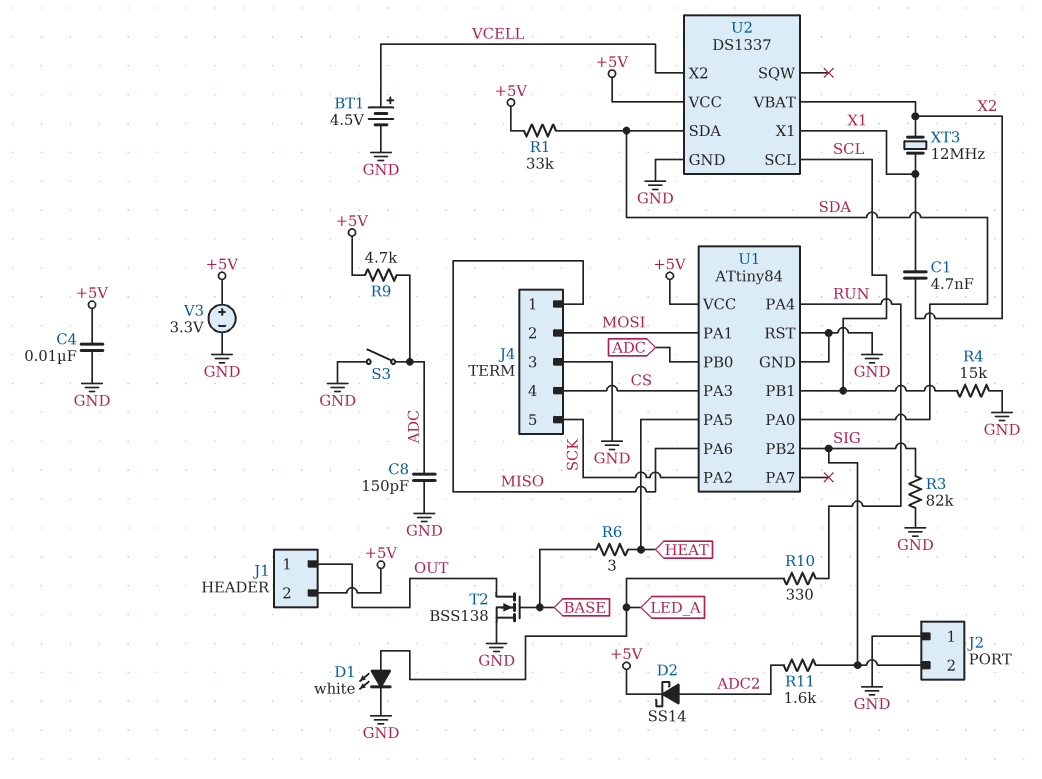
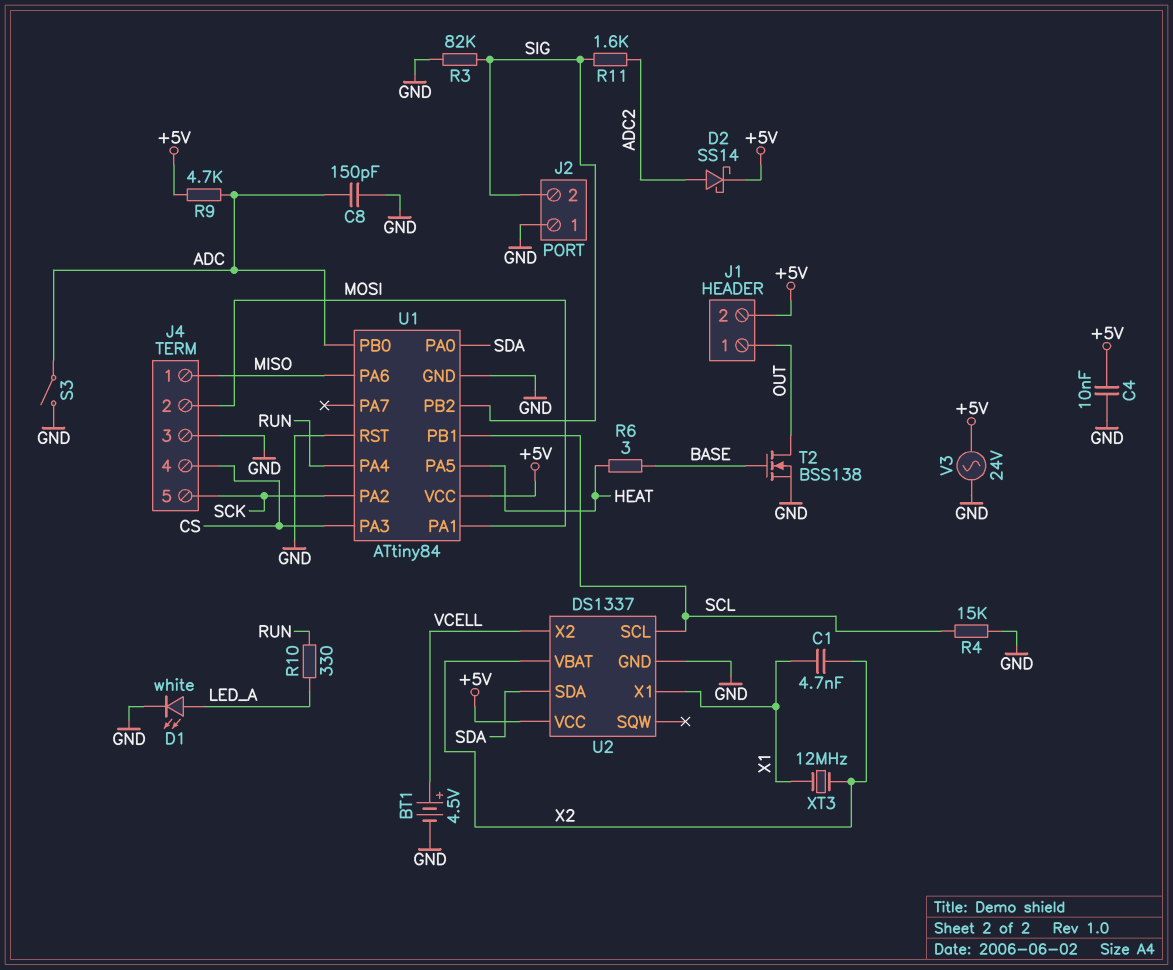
R1: 33k (+5V, SDA) -> none
V3: 3.3V (plus +5V, minus GND) -> AC 24V (+5V, GND)

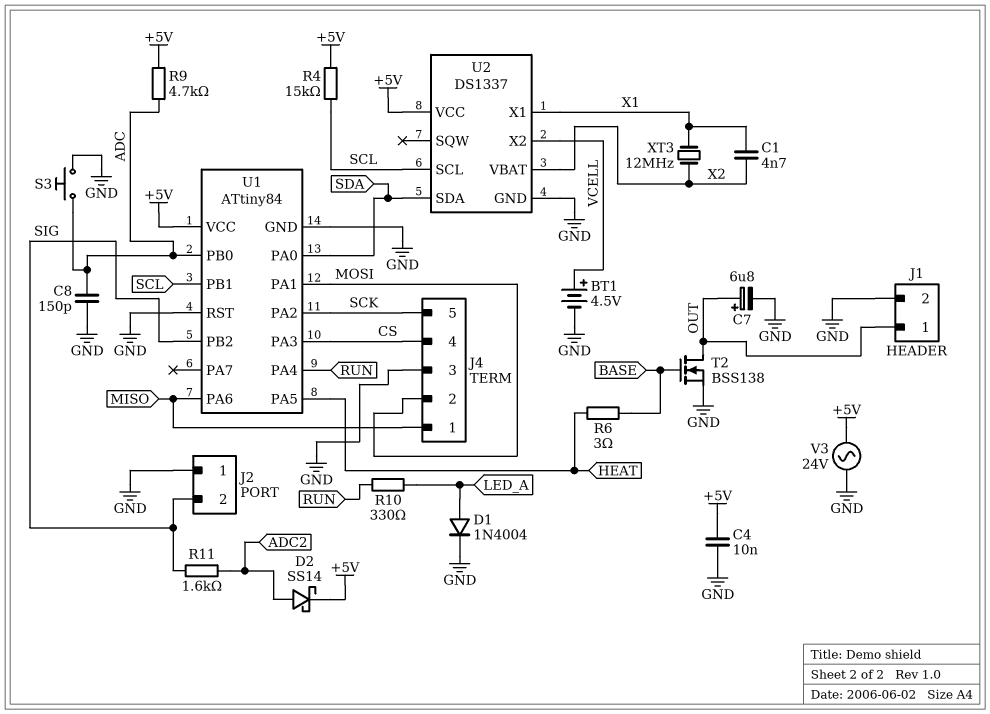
C7: none -> 6.8uF (plus OUT, minus GND)
D1: LED white (A LED_A, K GND) -> diode 1N4004 (A LED_A, K GND)
J1 pin 2: +5V -> GND
R3: 82k (GND, SIG) -> none
R4: 15k (GND, SCL) -> 15k (+5V, SCL)
S3: switch (ADC, GND) -> button (ADC, GND)

